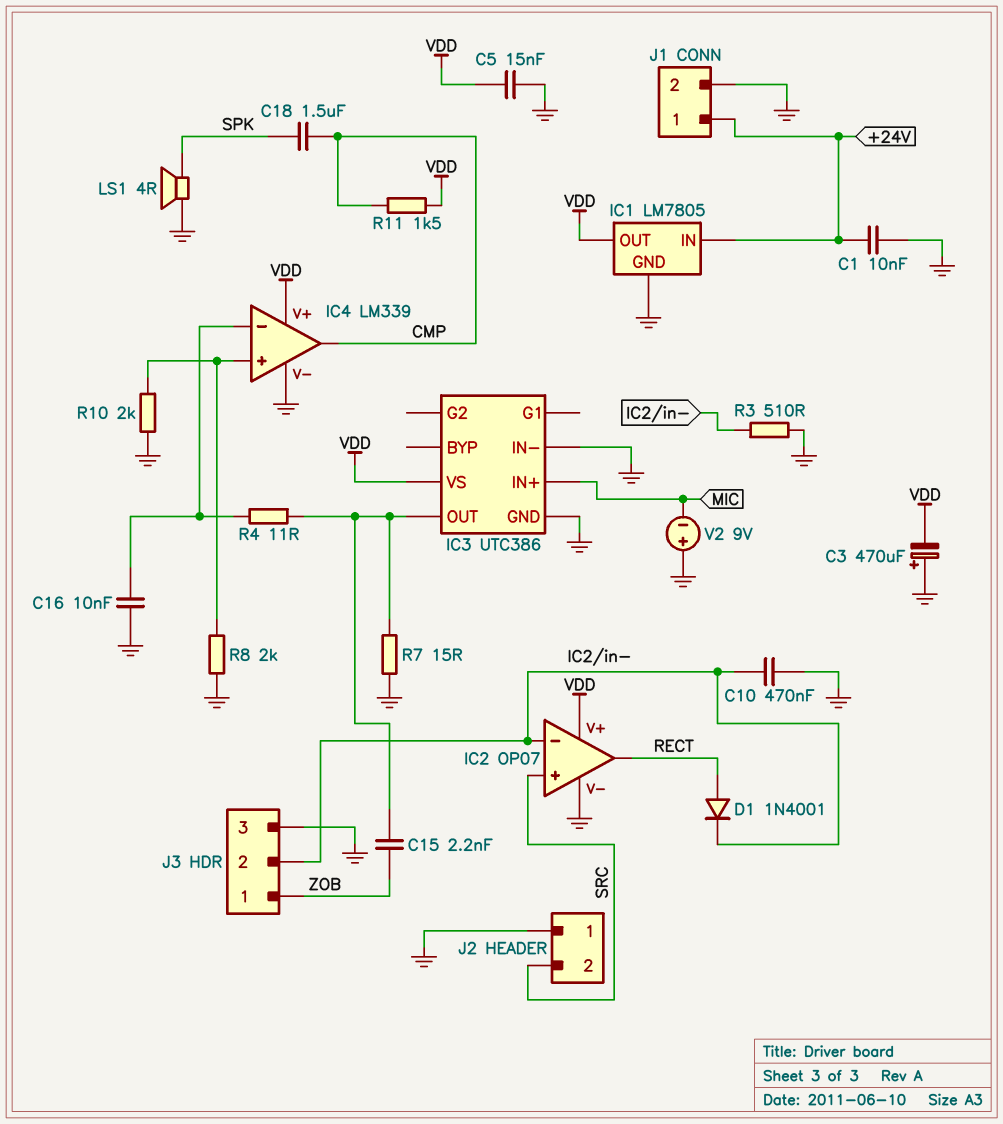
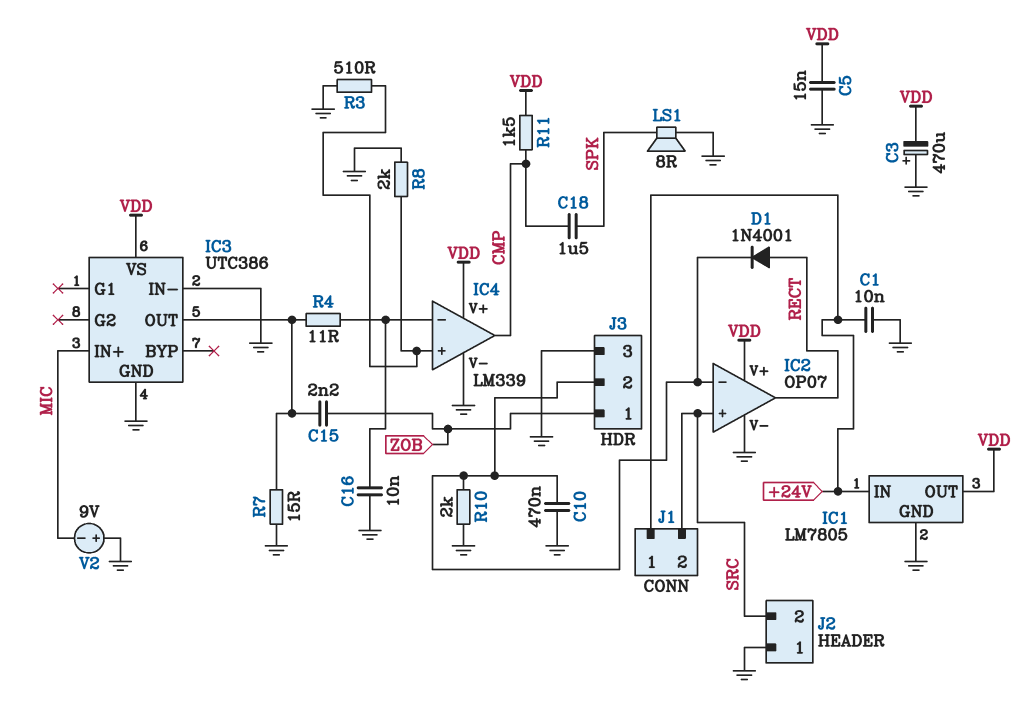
J1 pin 2: GND -> SRC
LS1: speaker 4R (GND, SPK) -> speaker 8R (GND, SPK)
R3: 510 (GND, IC2/in-) -> 510 (GND, IC4/in+)
R10: 2k (GND, IC4/in+) -> 2k (GND, IC2/in-)

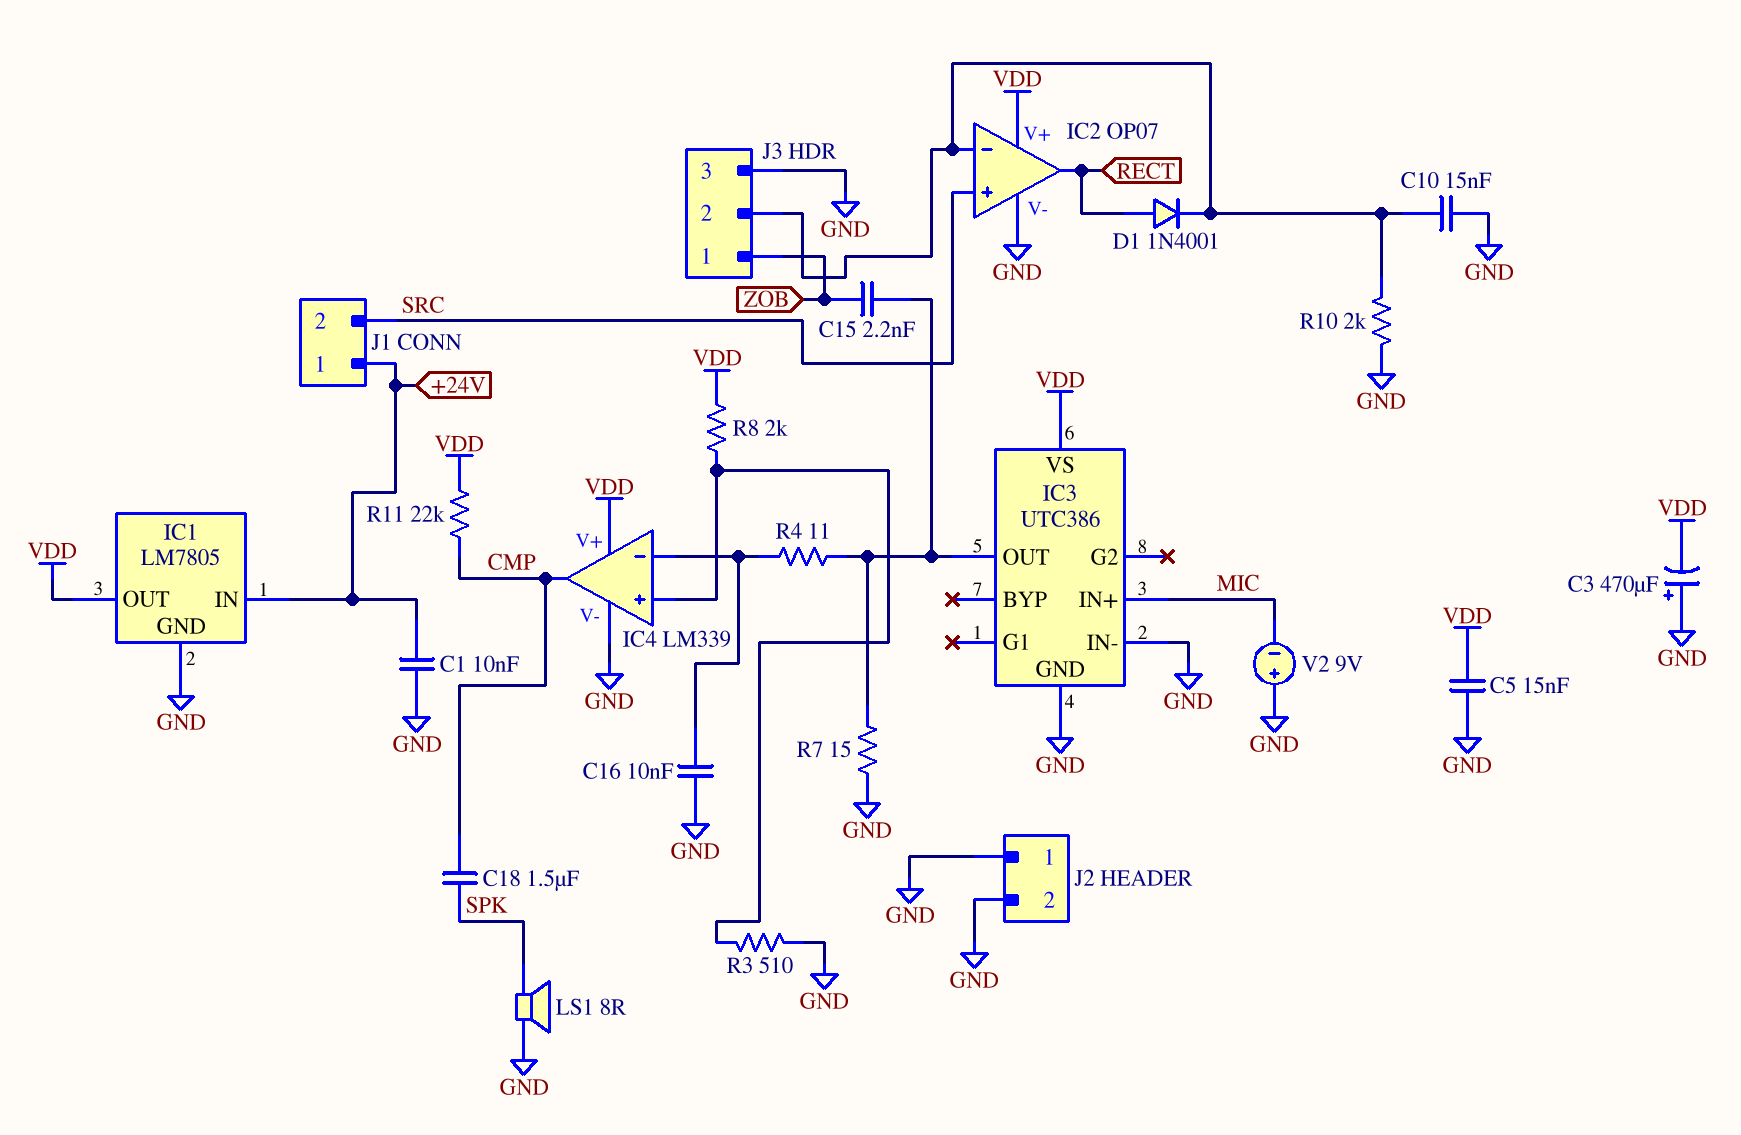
C10: 470nF (GND, IC2/in-) -> 15nF (GND, IC2/in-)
J2 pin 2: SRC -> GND
R8: 2k (GND, IC4/in+) -> 2k (IC4/in+, VDD)
R11: 1.5k (CMP, VDD) -> 22k (CMP, VDD)

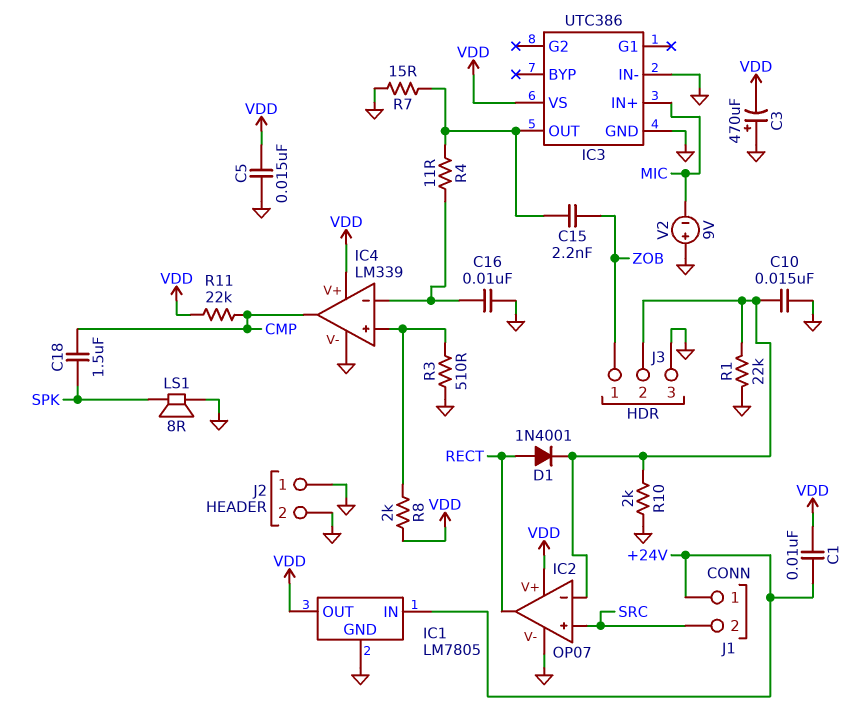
C1: 10nF (+24V, GND) -> 10nF (+24V, VDD)
R1: none -> 22k (GND, IC2/in-)

